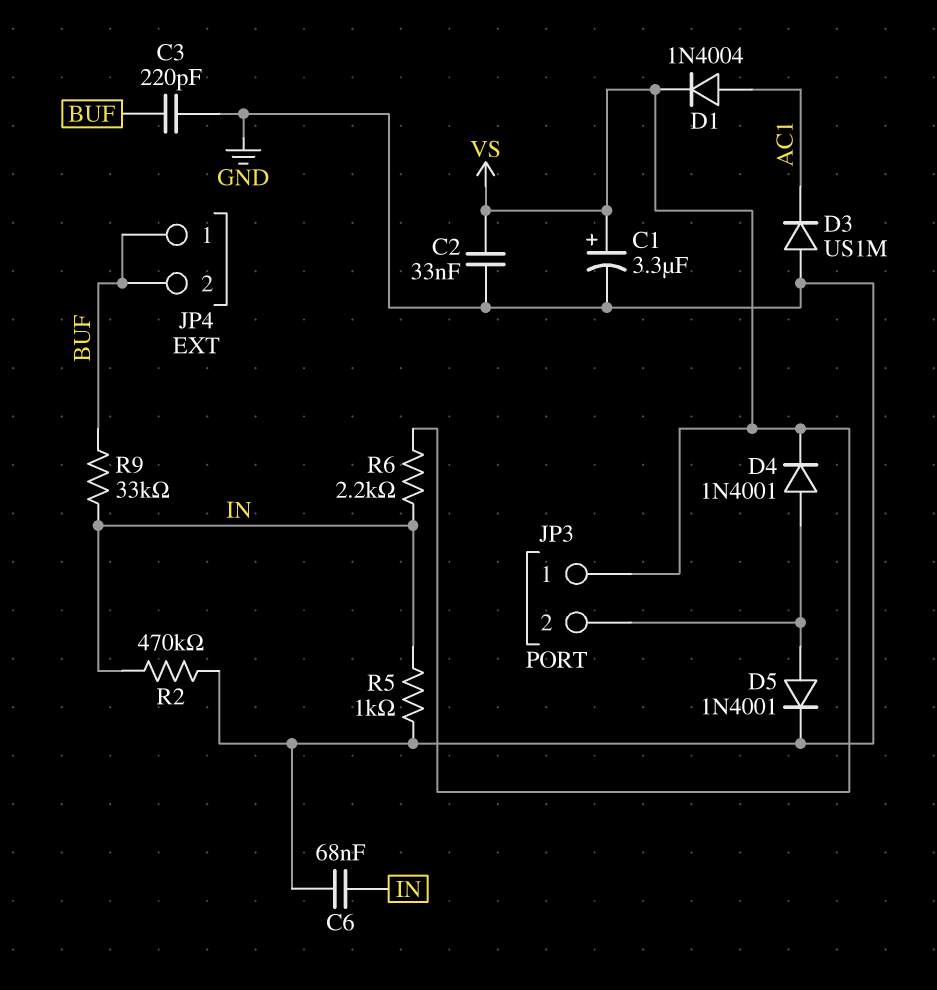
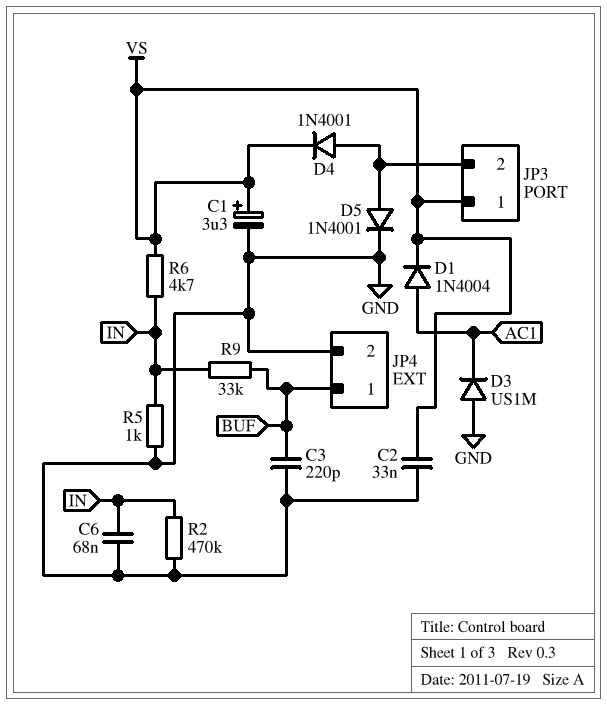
JP4 pin 2: BUF -> GND
R6: 2.2k (IN, VS) -> 4.7k (IN, VS)

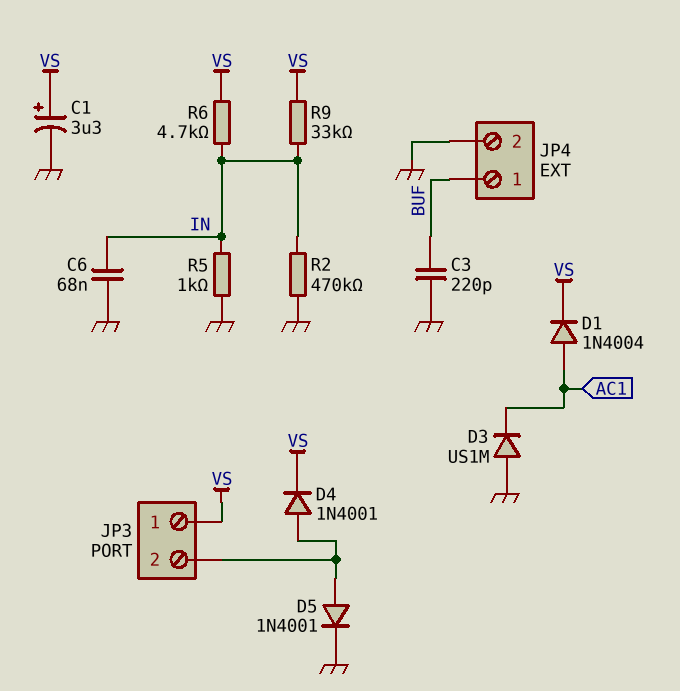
C2: 33nF (GND, VS) -> none
R9: 33k (BUF, IN) -> 33k (IN, VS)

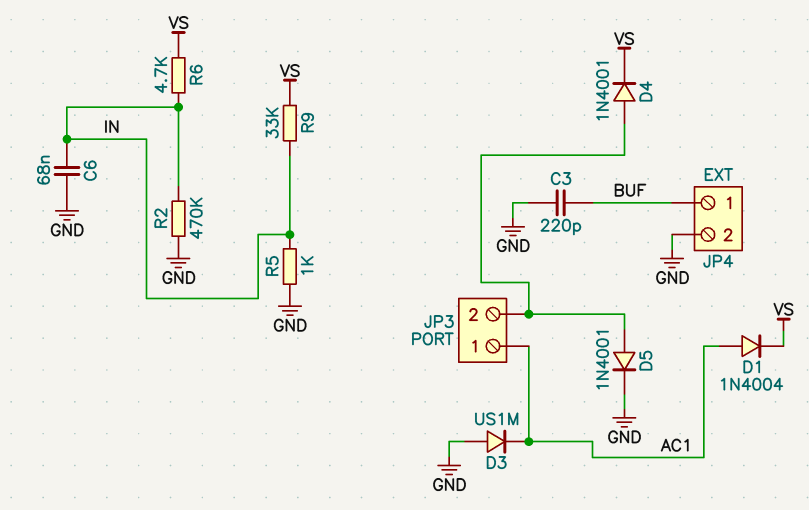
C1: 3.3uF (plus VS, minus GND) -> none
JP3 pin 1: VS -> AC1

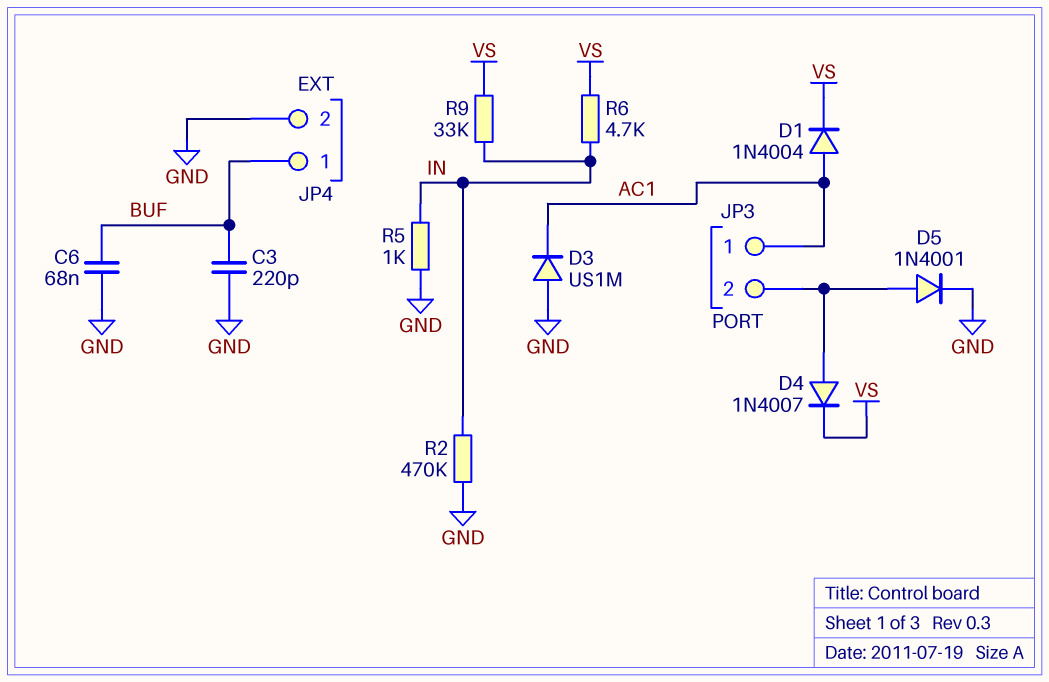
C6: 68nF (GND, IN) -> 68nF (BUF, GND)
D4: diode 1N4001 (A JP3/2, K VS) -> diode 1N4007 (A JP3/2, K VS)

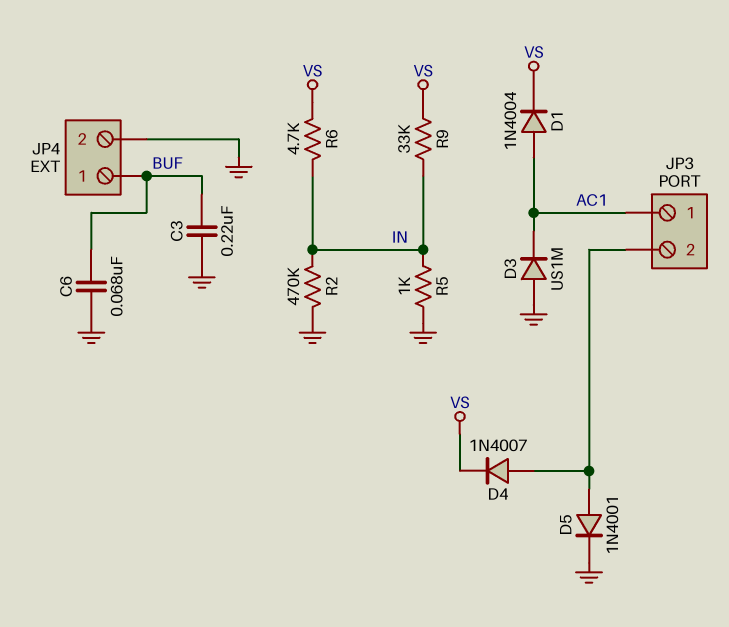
C3: 220pF (BUF, GND) -> 220nF (BUF, GND)

